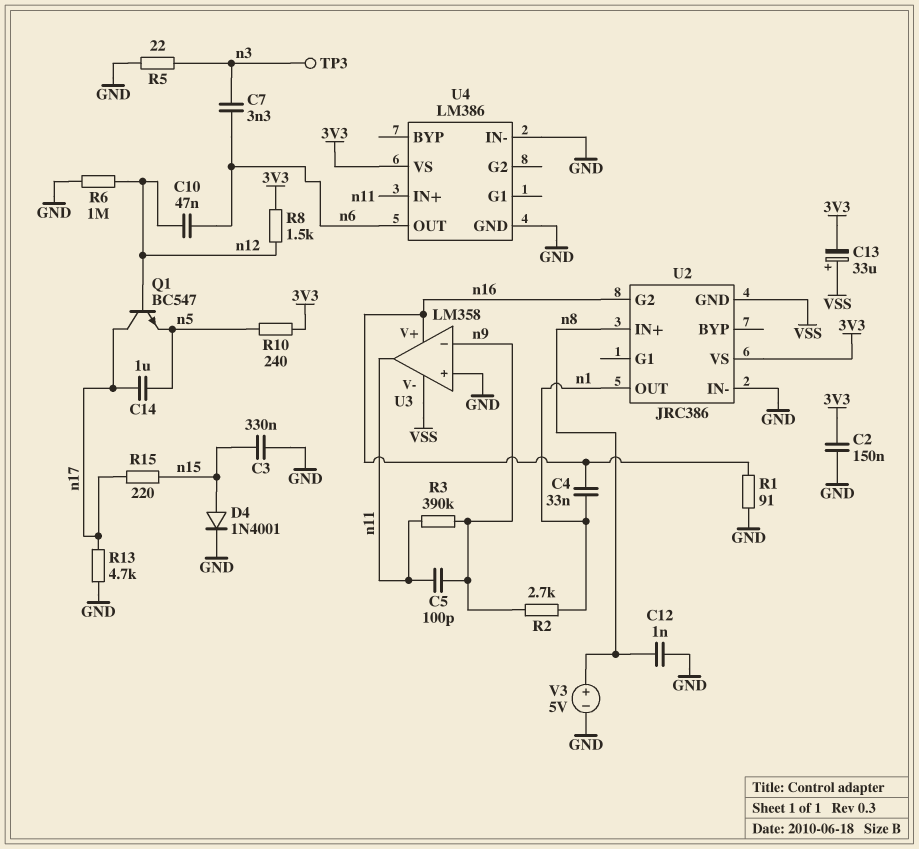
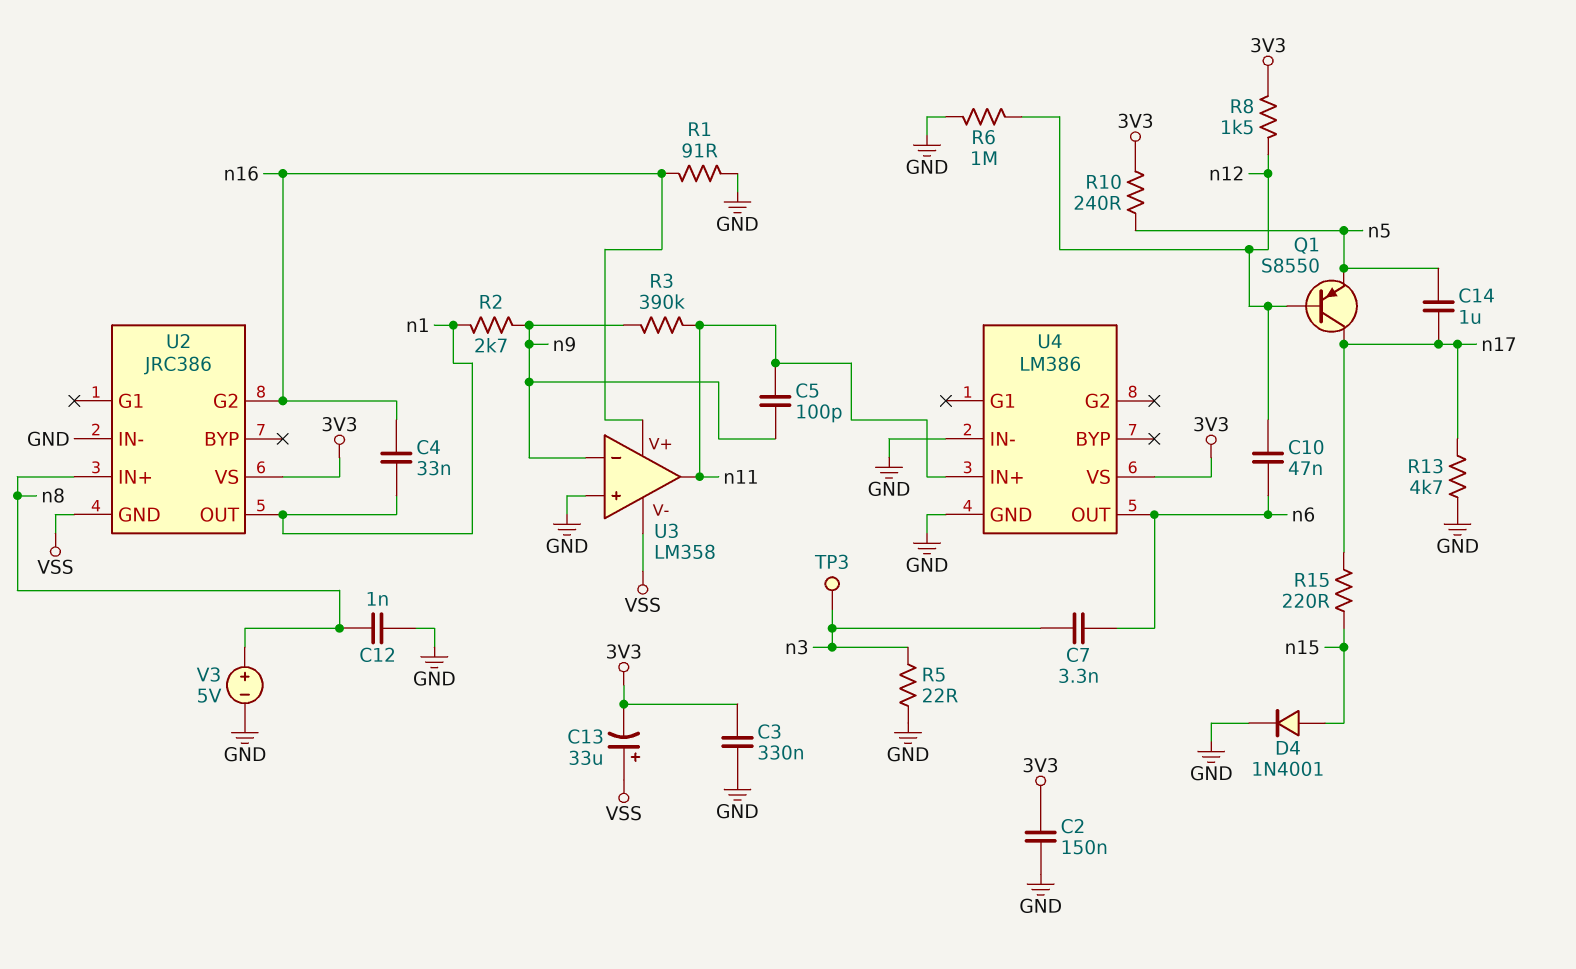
C3: 330nF (GND, n15) -> 330nF (3V3, GND)
Q1: NPN BC547 (B n12, C n17, E n5) -> PNP S8550 (B n12, C n17, E n5)

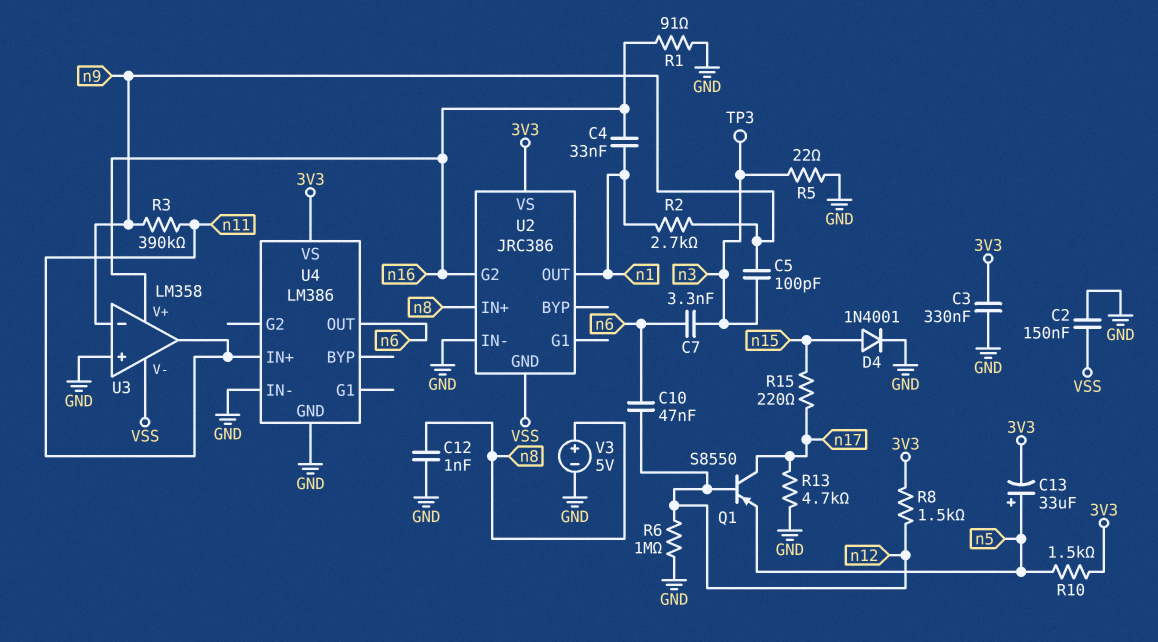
C2: 150nF (3V3, GND) -> 150nF (GND, VSS)
C5: 100pF (n9, n11) -> 100pF (n3, n9)
C13: 33uF (plus VSS, minus 3V3) -> 33uF (plus n5, minus 3V3)
C14: 1uF (n5, n17) -> none
R10: 240 (3V3, n5) -> 1.5k (3V3, n5)

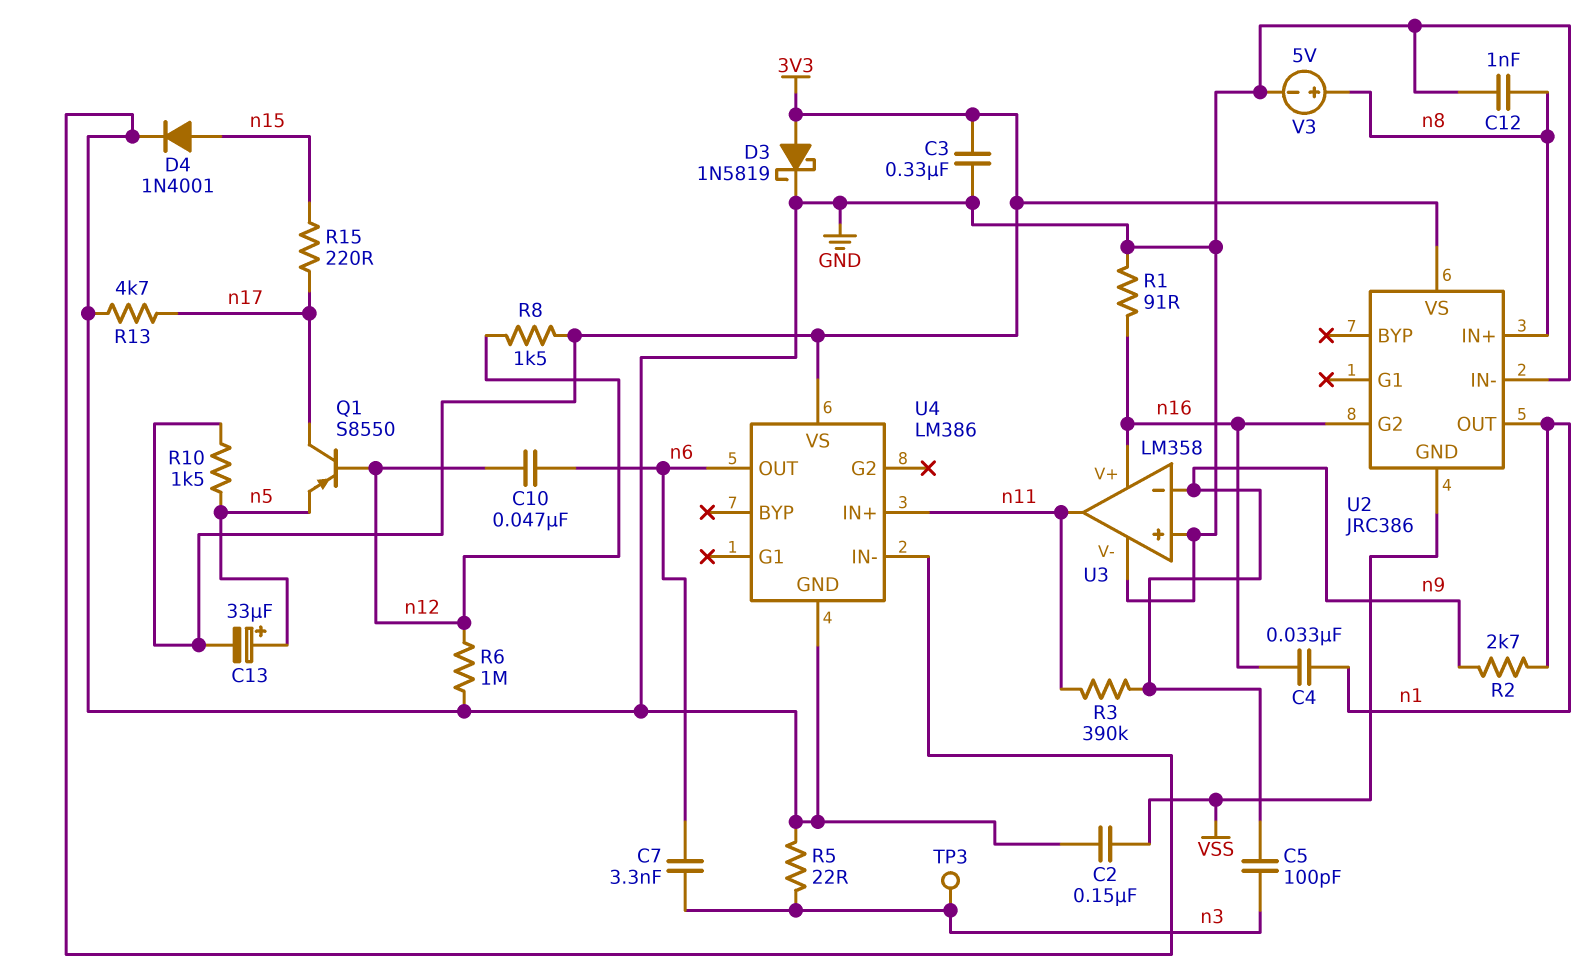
D3: none -> schottky 1N5819 (A 3V3, K GND)
U3 pin V-: VSS -> GND

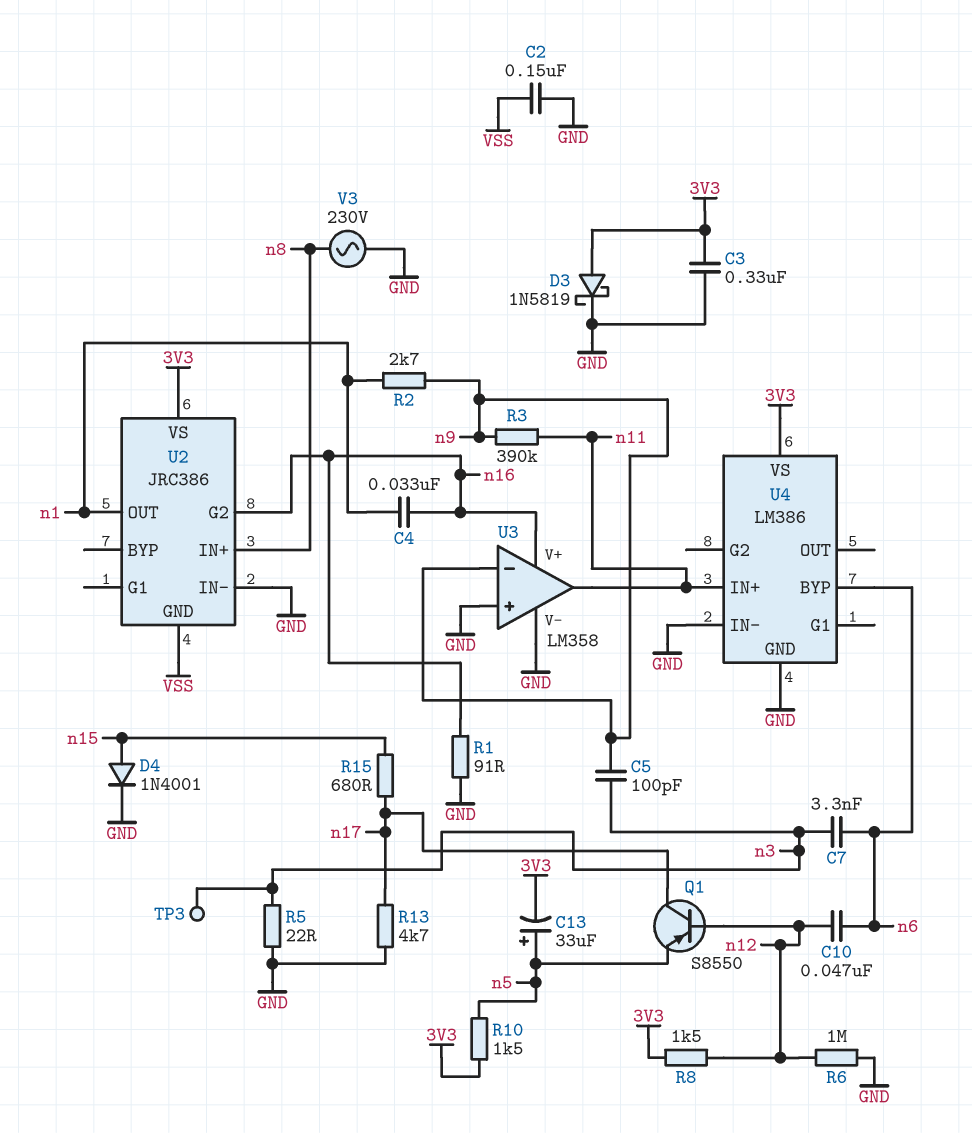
C12: 1nF (GND, n8) -> none
R15: 220 (n15, n17) -> 680 (n15, n17)
U4 pin BYP: none -> n6
U4 pin OUT: n6 -> none
V3: 5V (plus n8, minus GND) -> AC 230V (GND, n8)

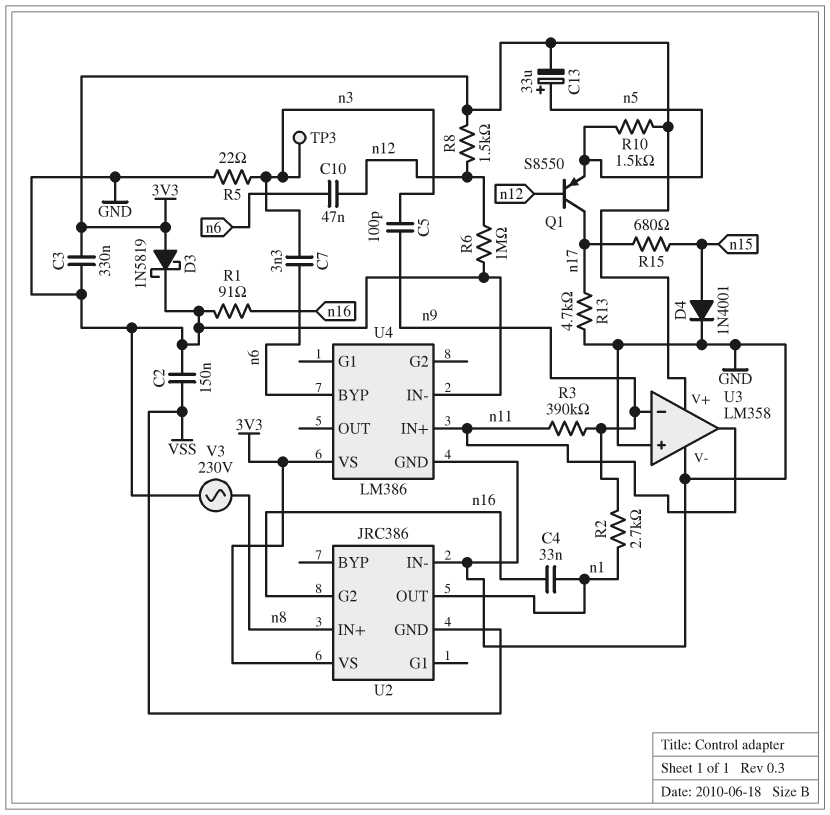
U3 pin V+: n16 -> 3V3

